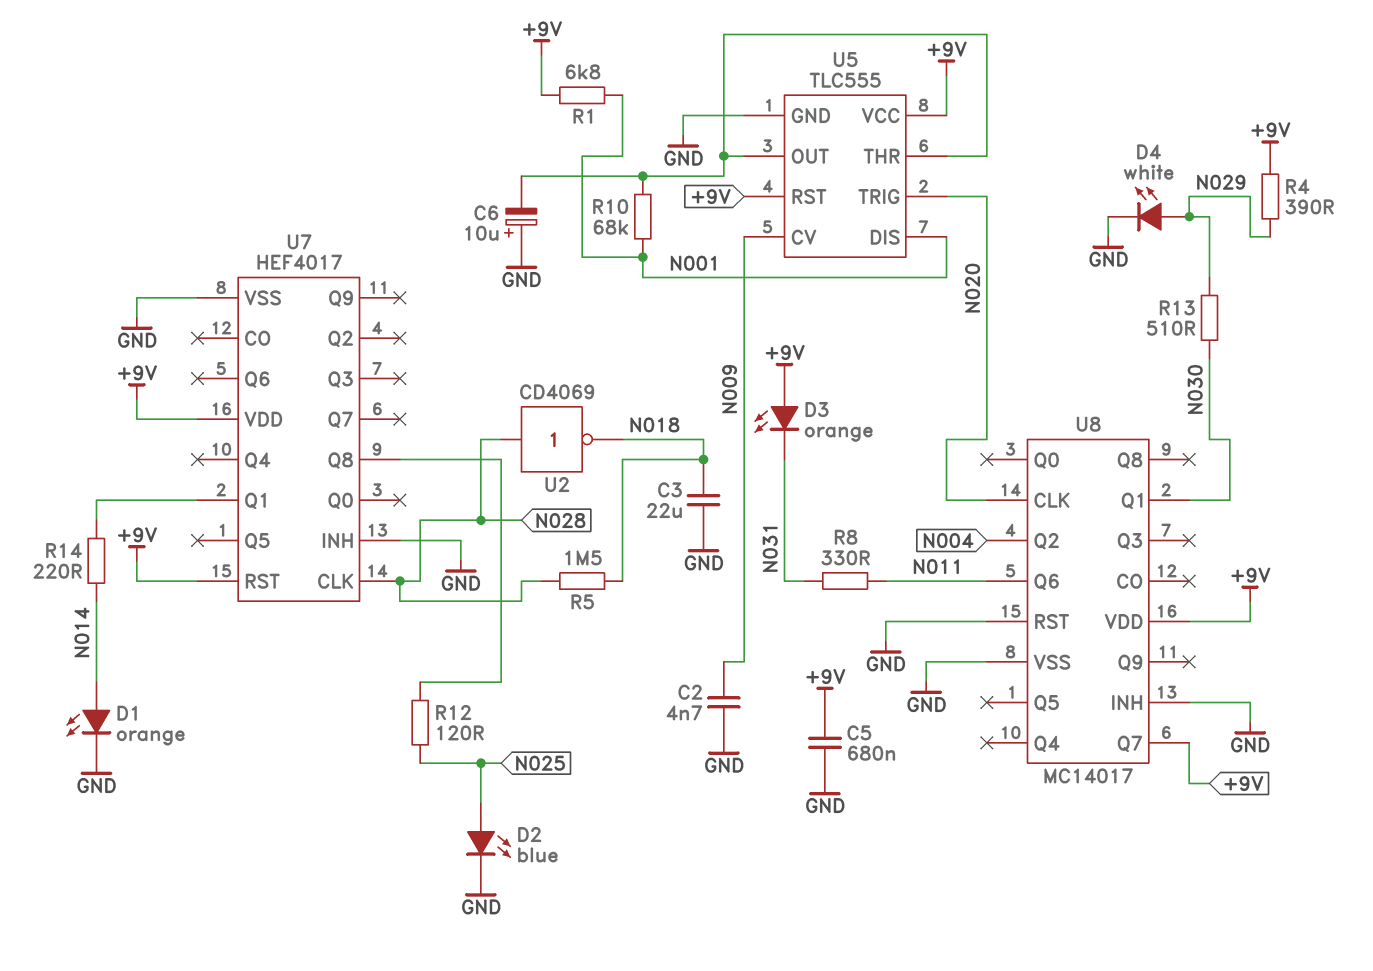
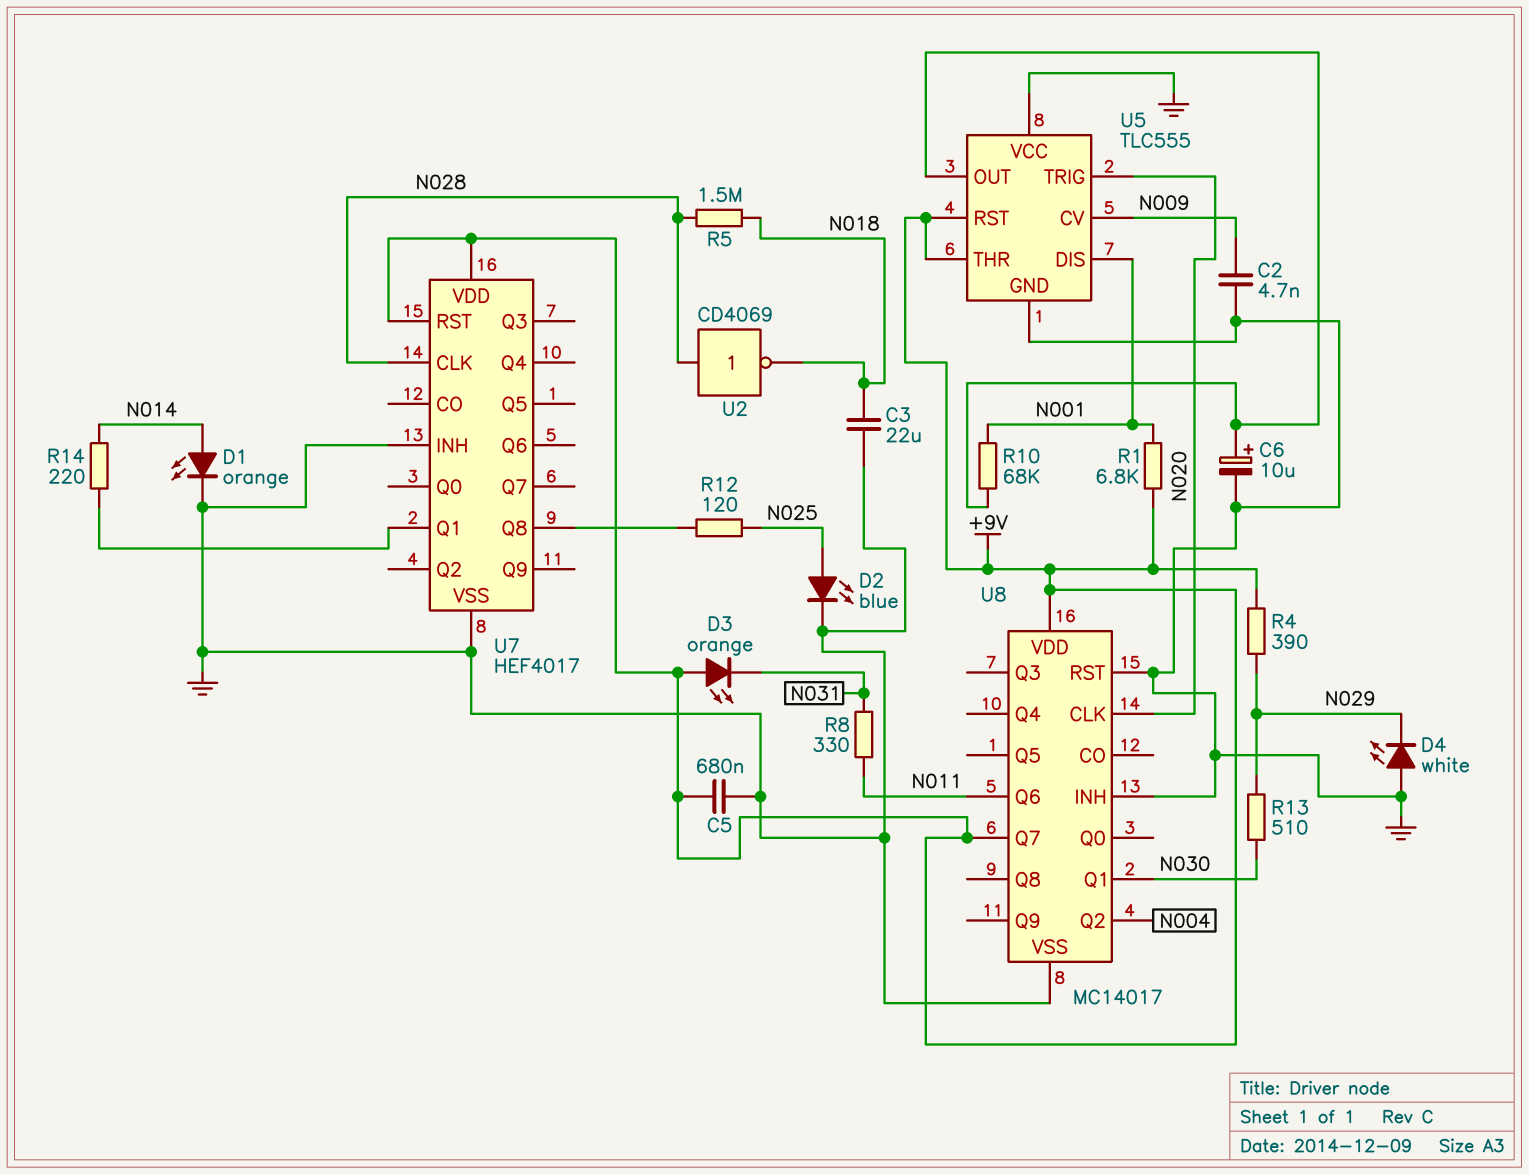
C6: 10uF (plus GND, minus U5/OUT) -> 10uF (plus U5/OUT, minus GND)
D4: LED white (A N029, K GND) -> LED white (A GND, K N029)
U5 pin THR: U5/OUT -> +9V
U5 pin VCC: +9V -> GND

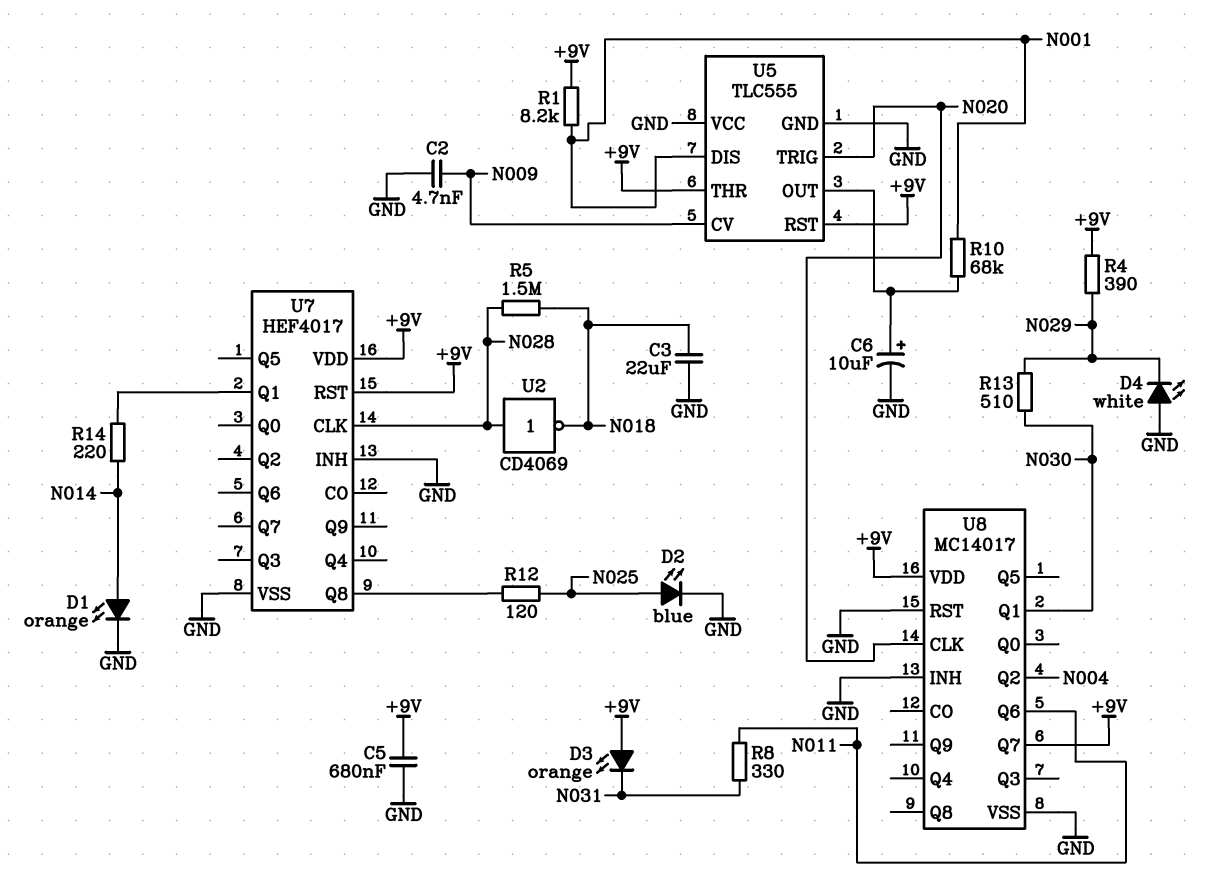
R1: 6.8k (+9V, N001) -> 8.2k (+9V, N001)

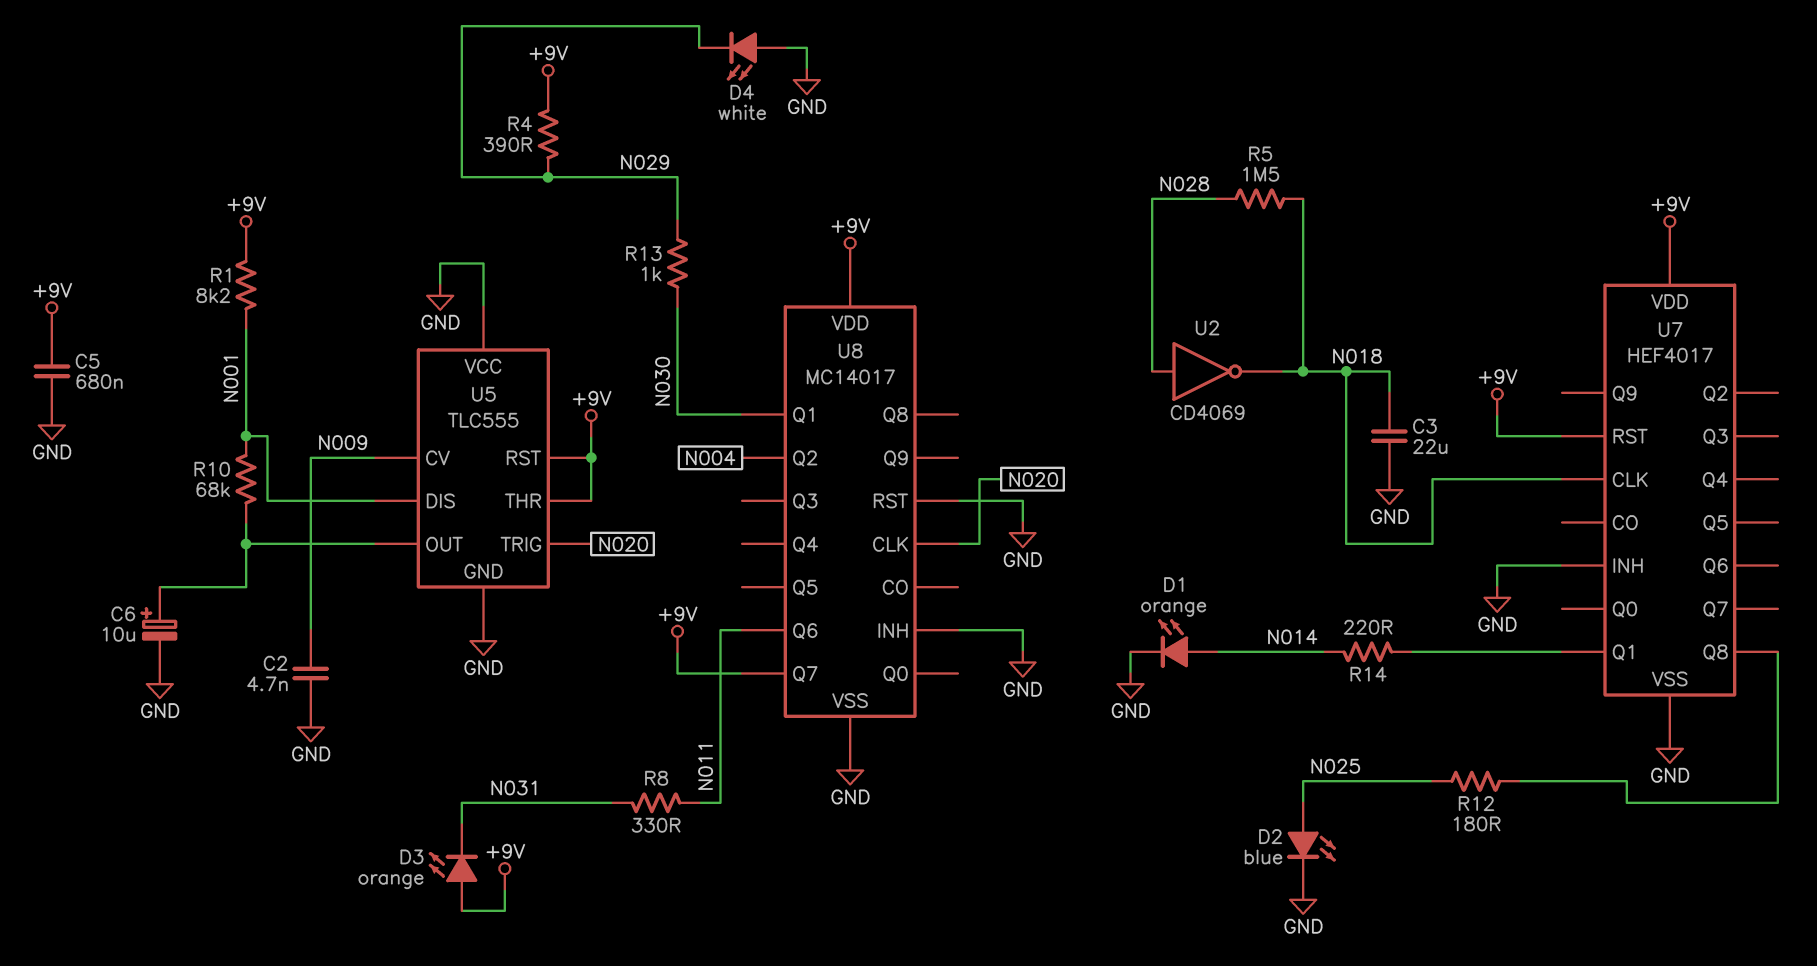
R12: 120 (N025, U7/Q8) -> 180 (N025, U7/Q8)
R13: 510 (N029, N030) -> 1k (N029, N030)
U7 pin CLK: N028 -> N018

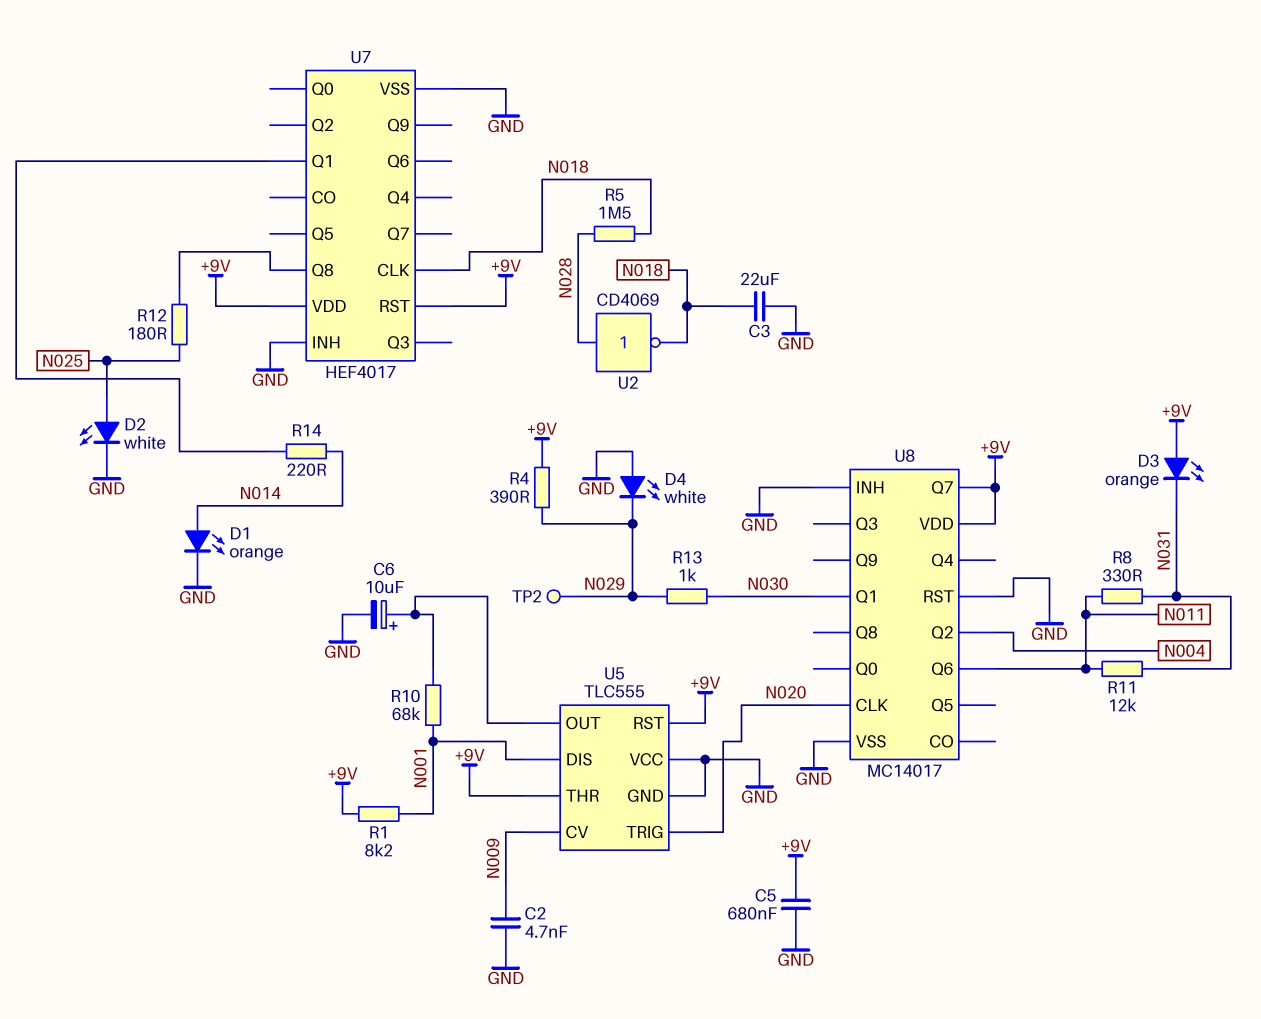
D2: LED blue (A N025, K GND) -> LED white (A N025, K GND)
R11: none -> 12k (N011, N031)
TP2: none -> test point (N029)

